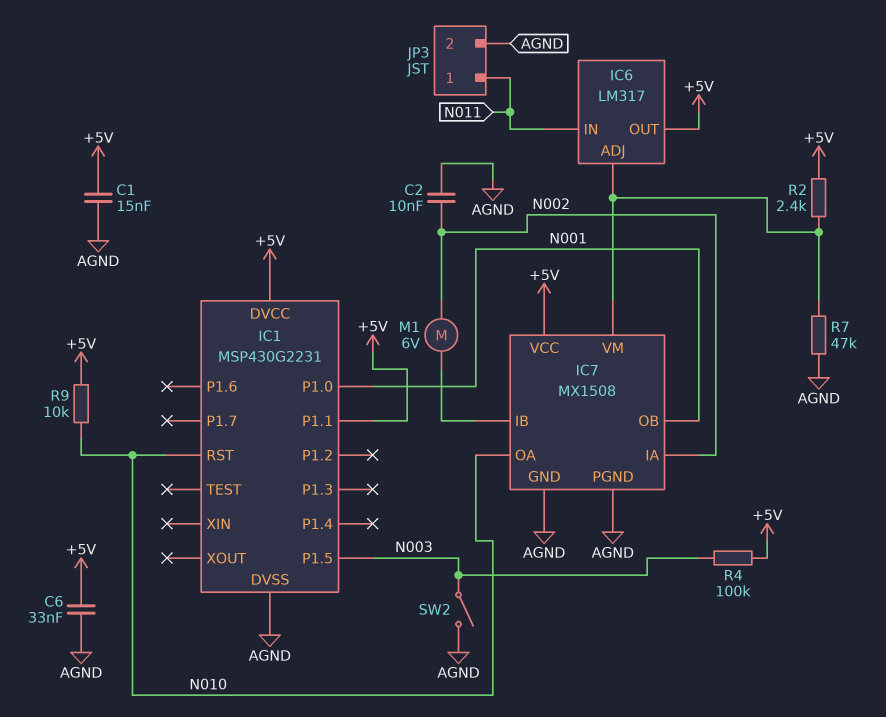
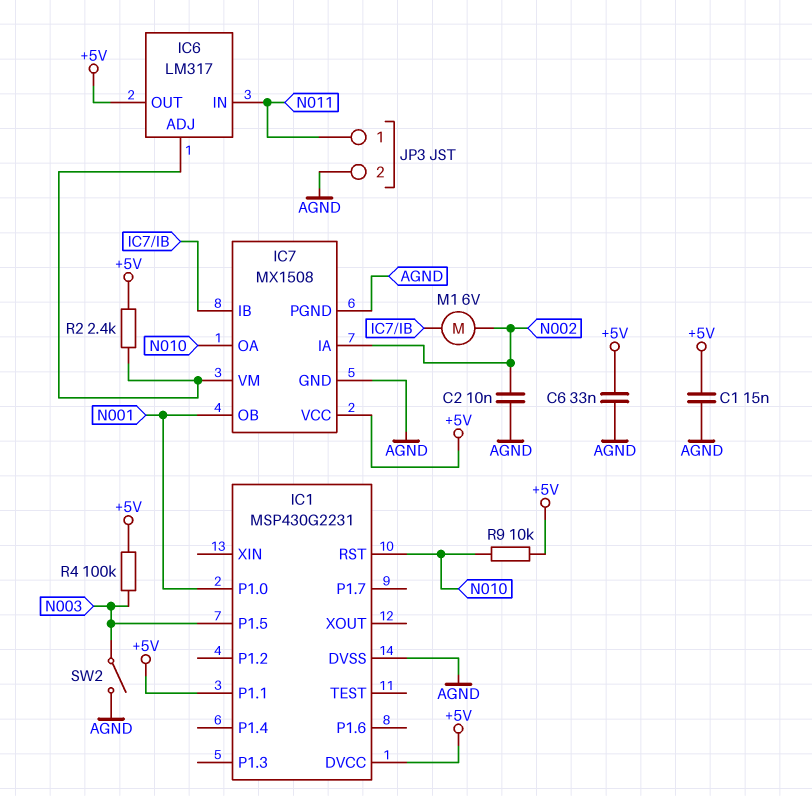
R7: 47k (AGND, IC6/ADJ) -> none

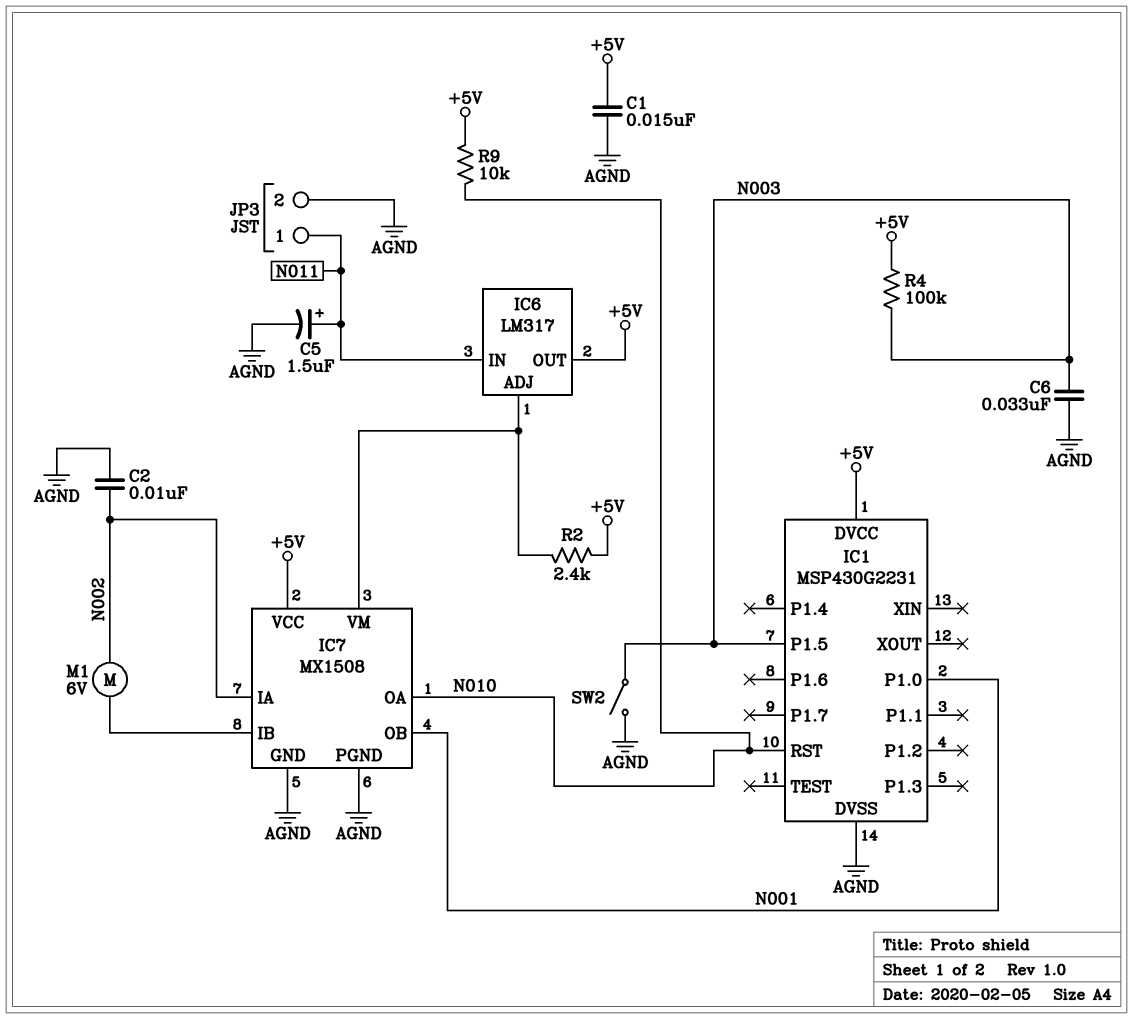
C5: none -> 1.5uF (plus N011, minus AGND)
C6: 33nF (+5V, AGND) -> 33nF (AGND, N003)
IC1 pin P1.1: +5V -> none

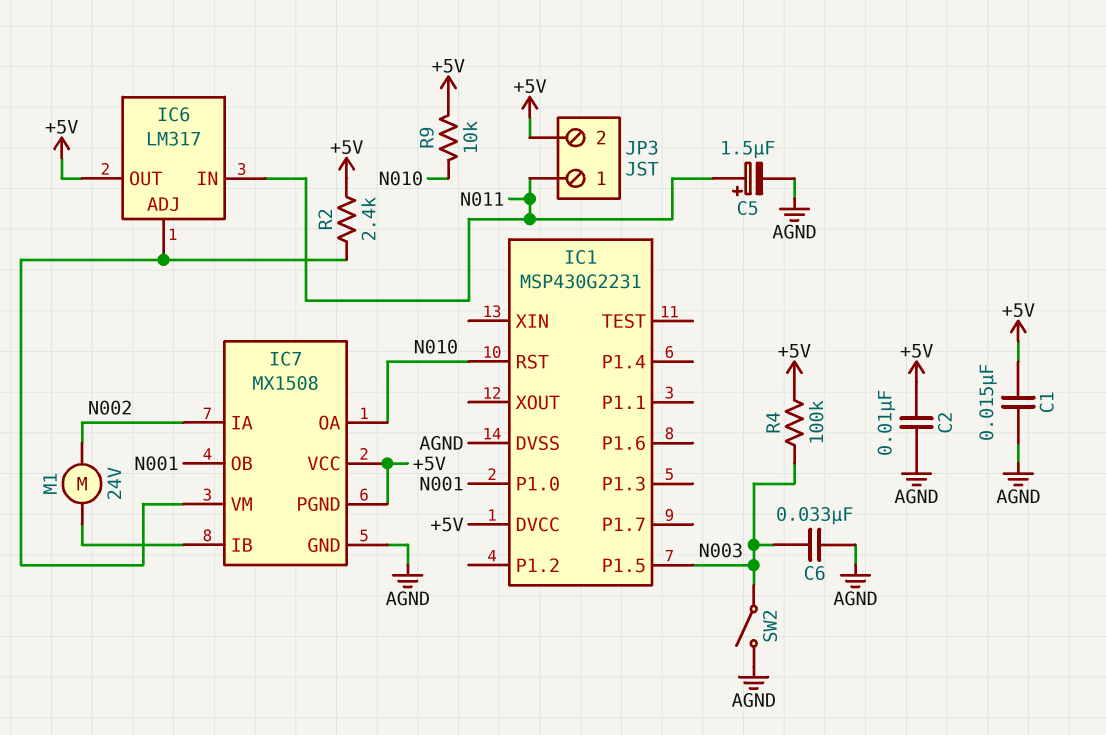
C2: 10nF (AGND, N002) -> 10nF (+5V, AGND)
IC7 pin PGND: AGND -> +5V
JP3 pin 2: AGND -> +5V
M1: motor 6V (IC7/IB, N002) -> motor 24V (IC7/IB, N002)

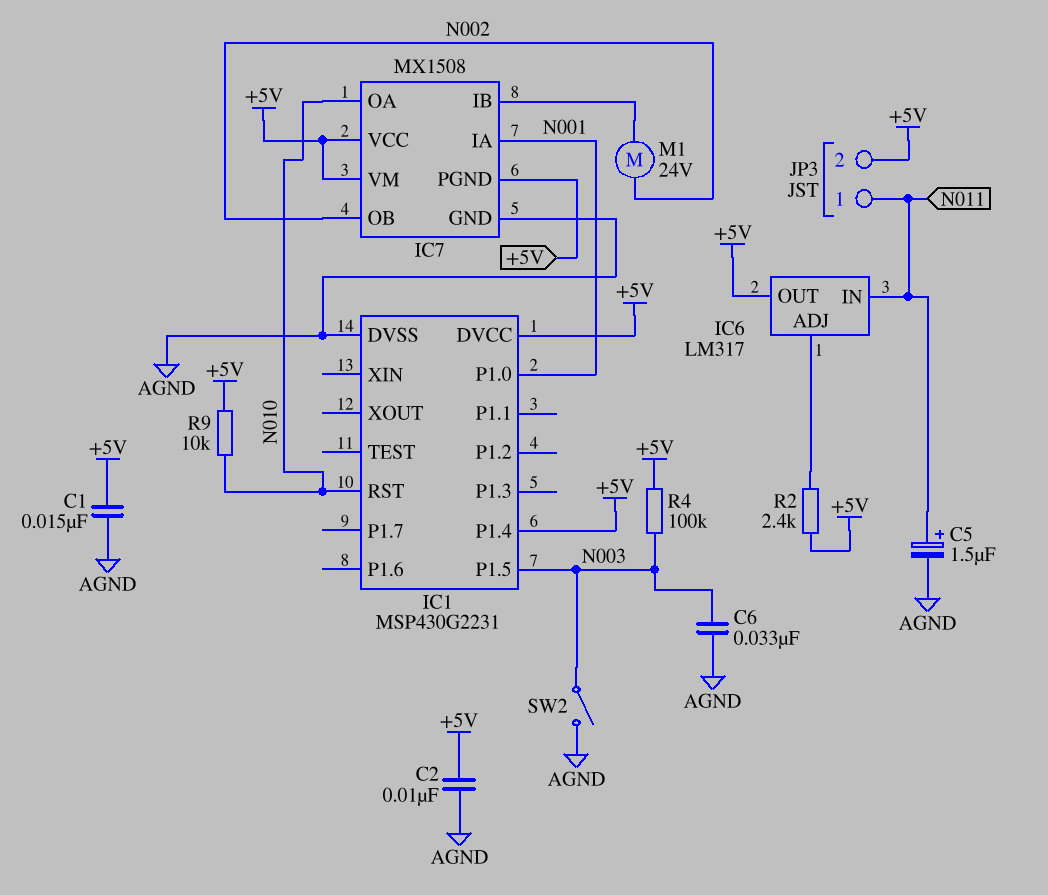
IC1 pin P1.4: none -> +5V
IC7 pin IA: N002 -> N001
IC7 pin OB: N001 -> N002
IC7 pin VM: IC6/ADJ -> +5V

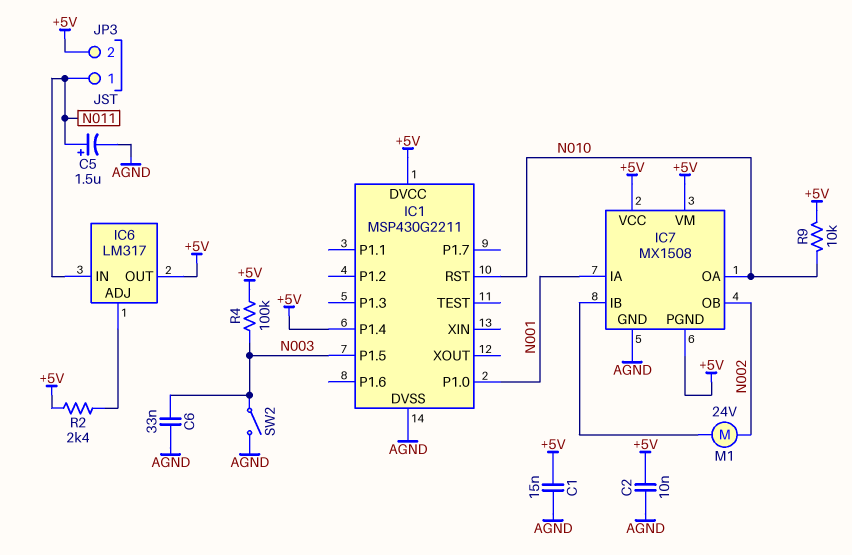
IC1: MSP430G2231 -> MSP430G2211

